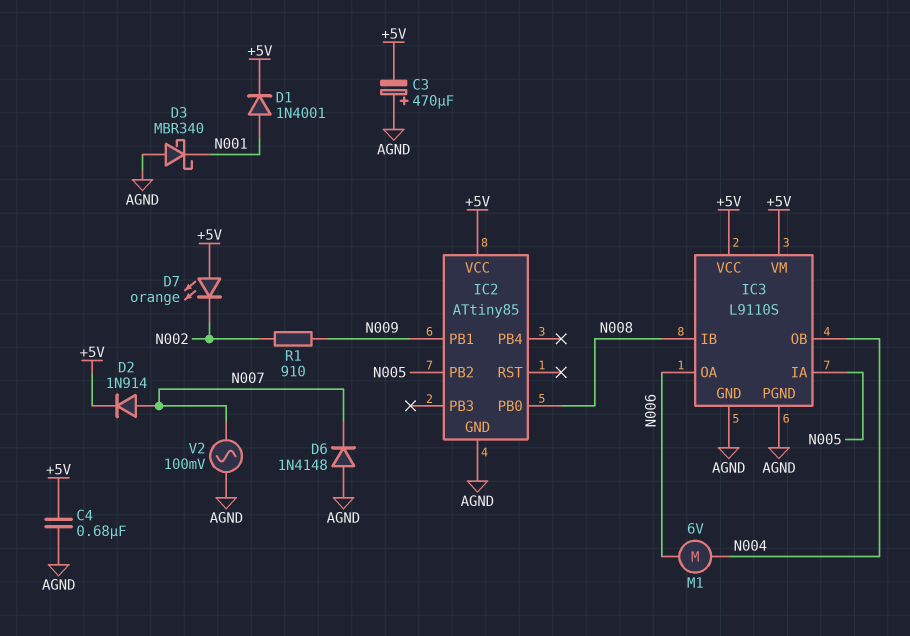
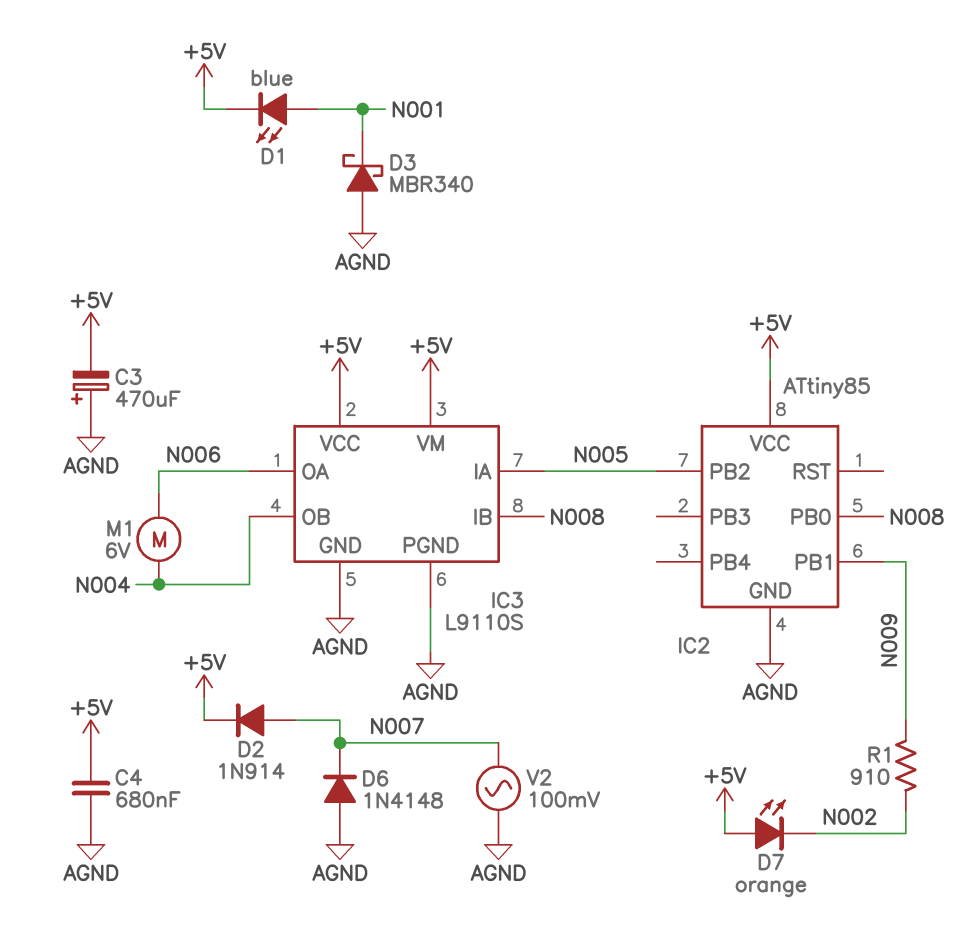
D1: diode 1N4001 (A N001, K +5V) -> LED blue (A N001, K +5V)

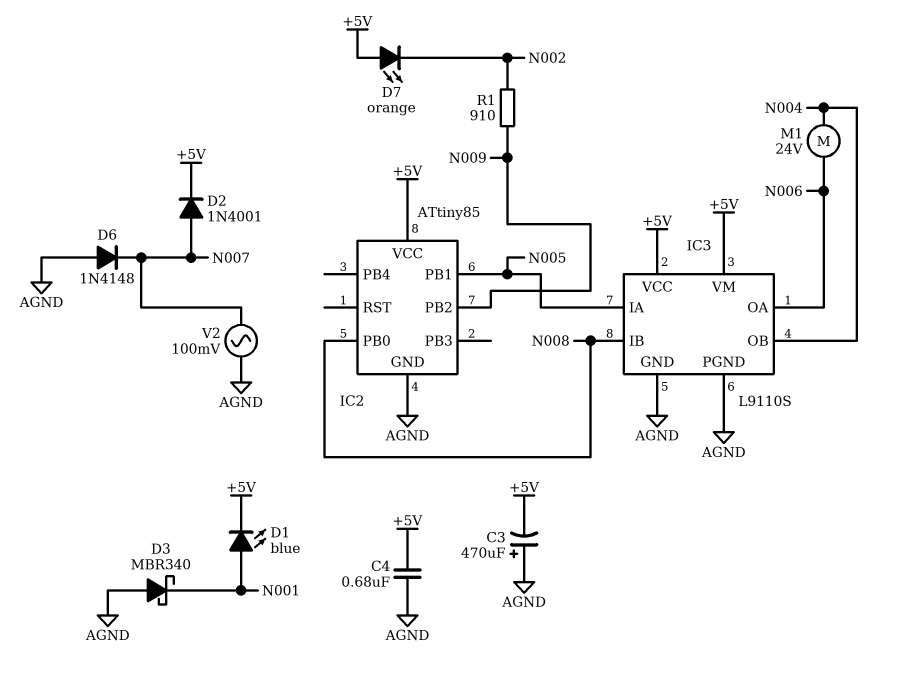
D2: diode 1N914 (A N007, K +5V) -> diode 1N4001 (A N007, K +5V)
IC2 pin PB1: N009 -> N005
IC2 pin PB2: N005 -> N009
M1: motor 6V (N004, N006) -> motor 24V (N004, N006)

